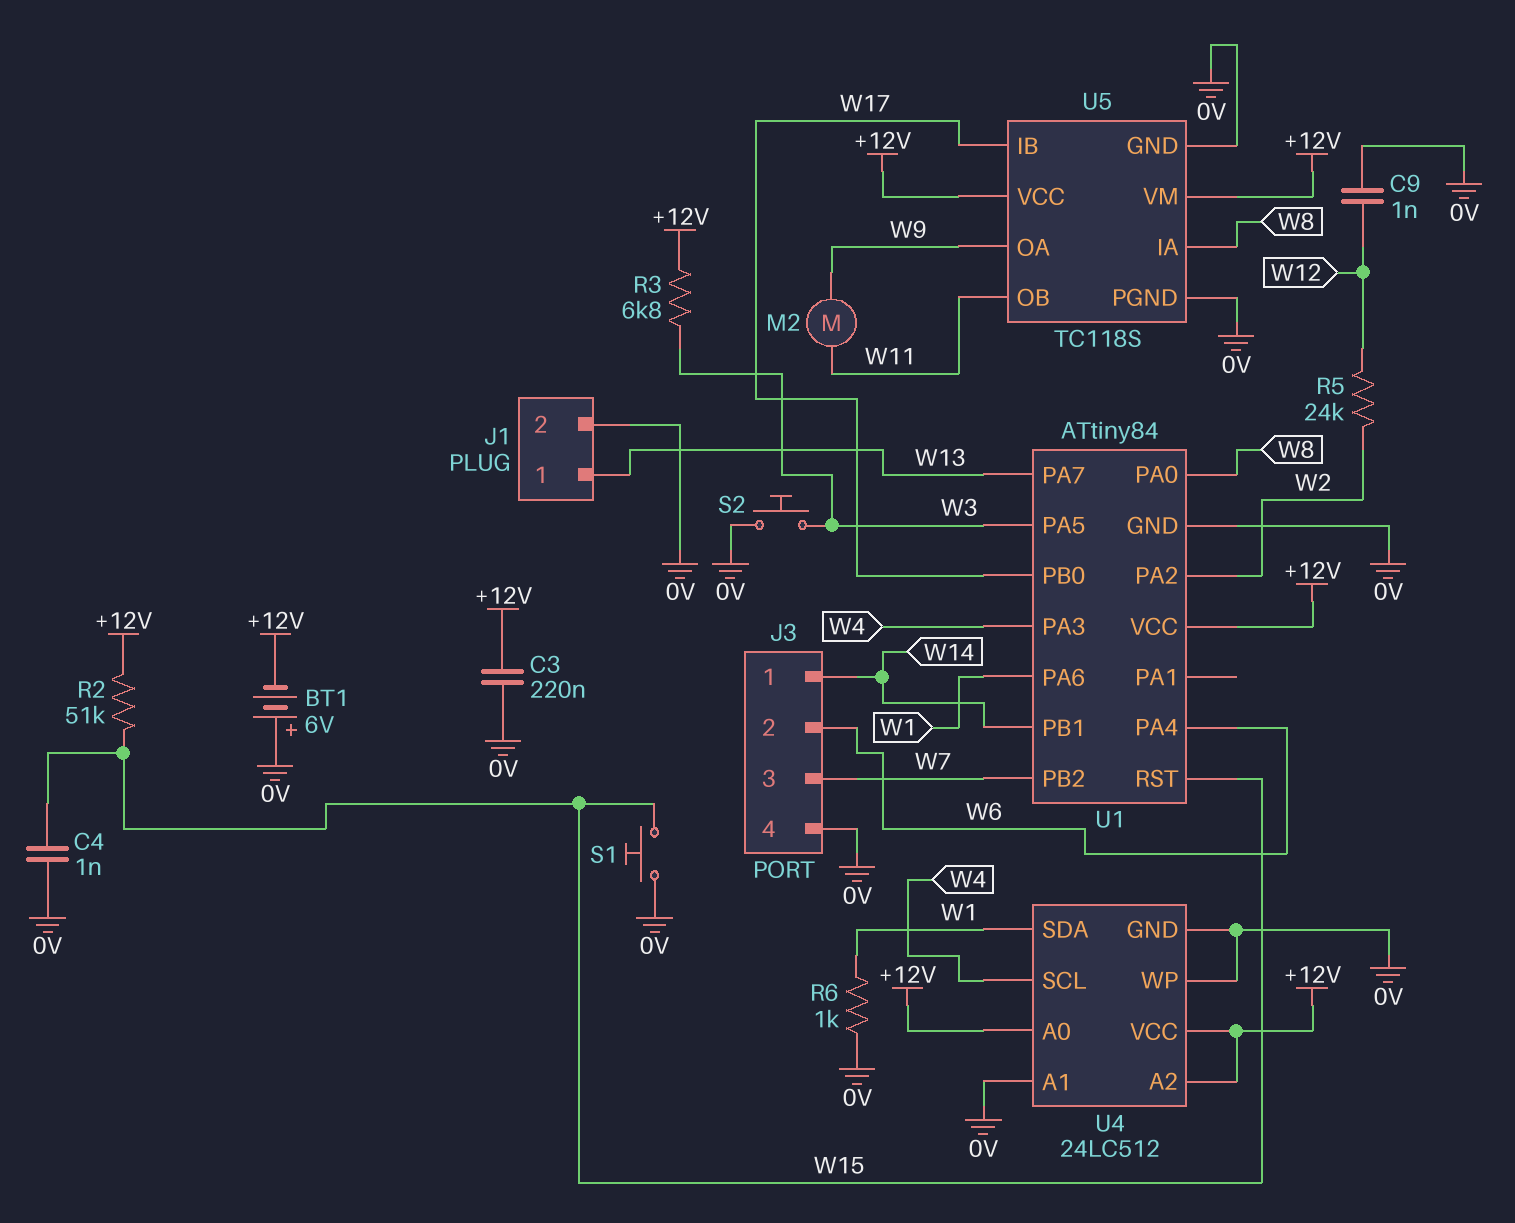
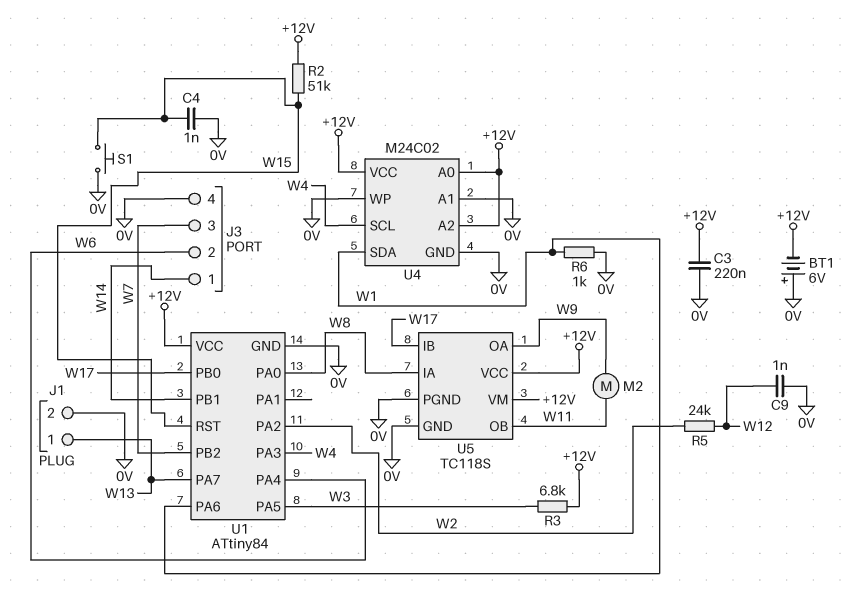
S2: button (0V, W3) -> none
U4: 24LC512 -> M24C02

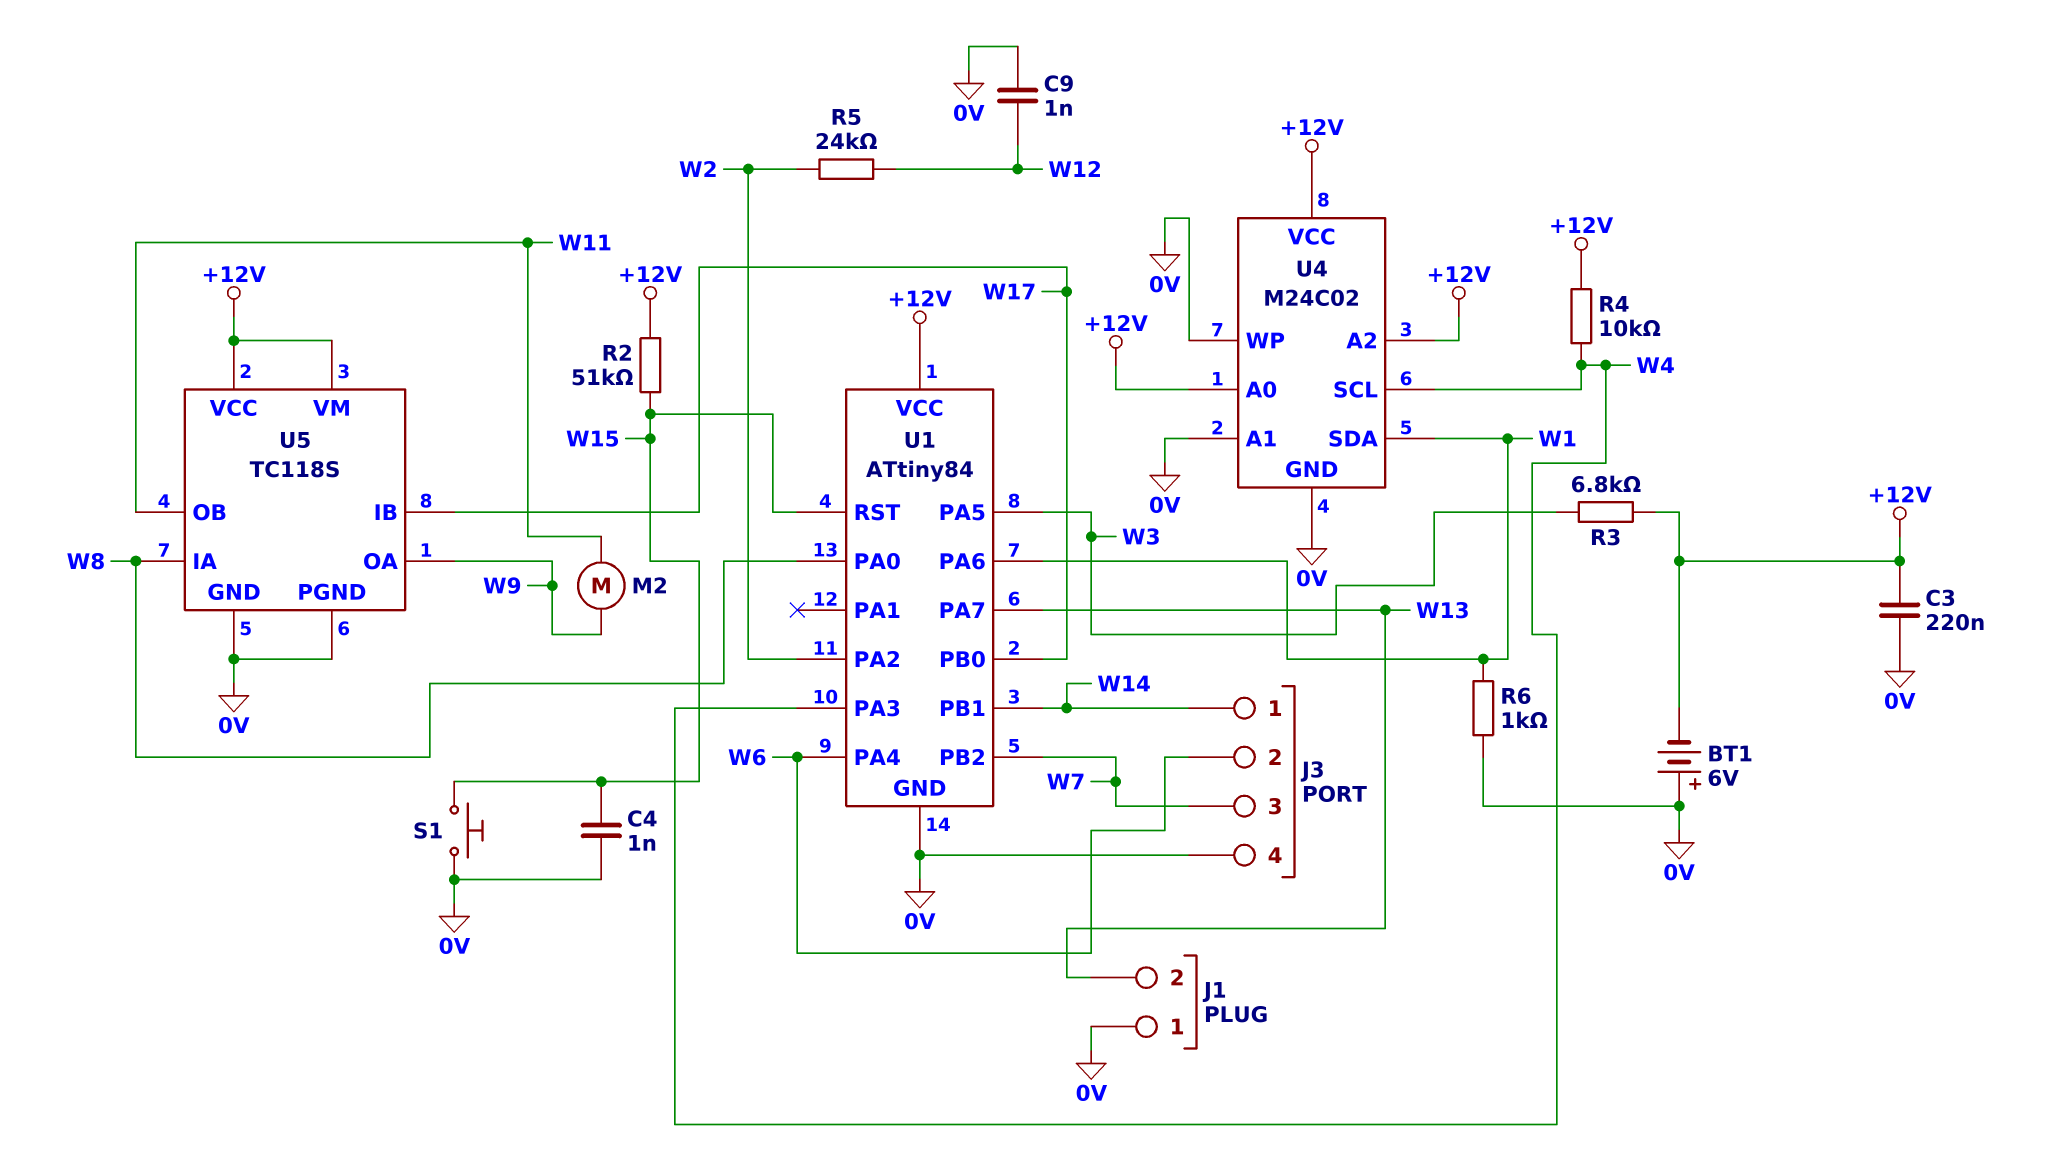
J1 pin 1: W13 -> 0V
J1 pin 2: 0V -> W13
R4: none -> 10k (+12V, W4)

